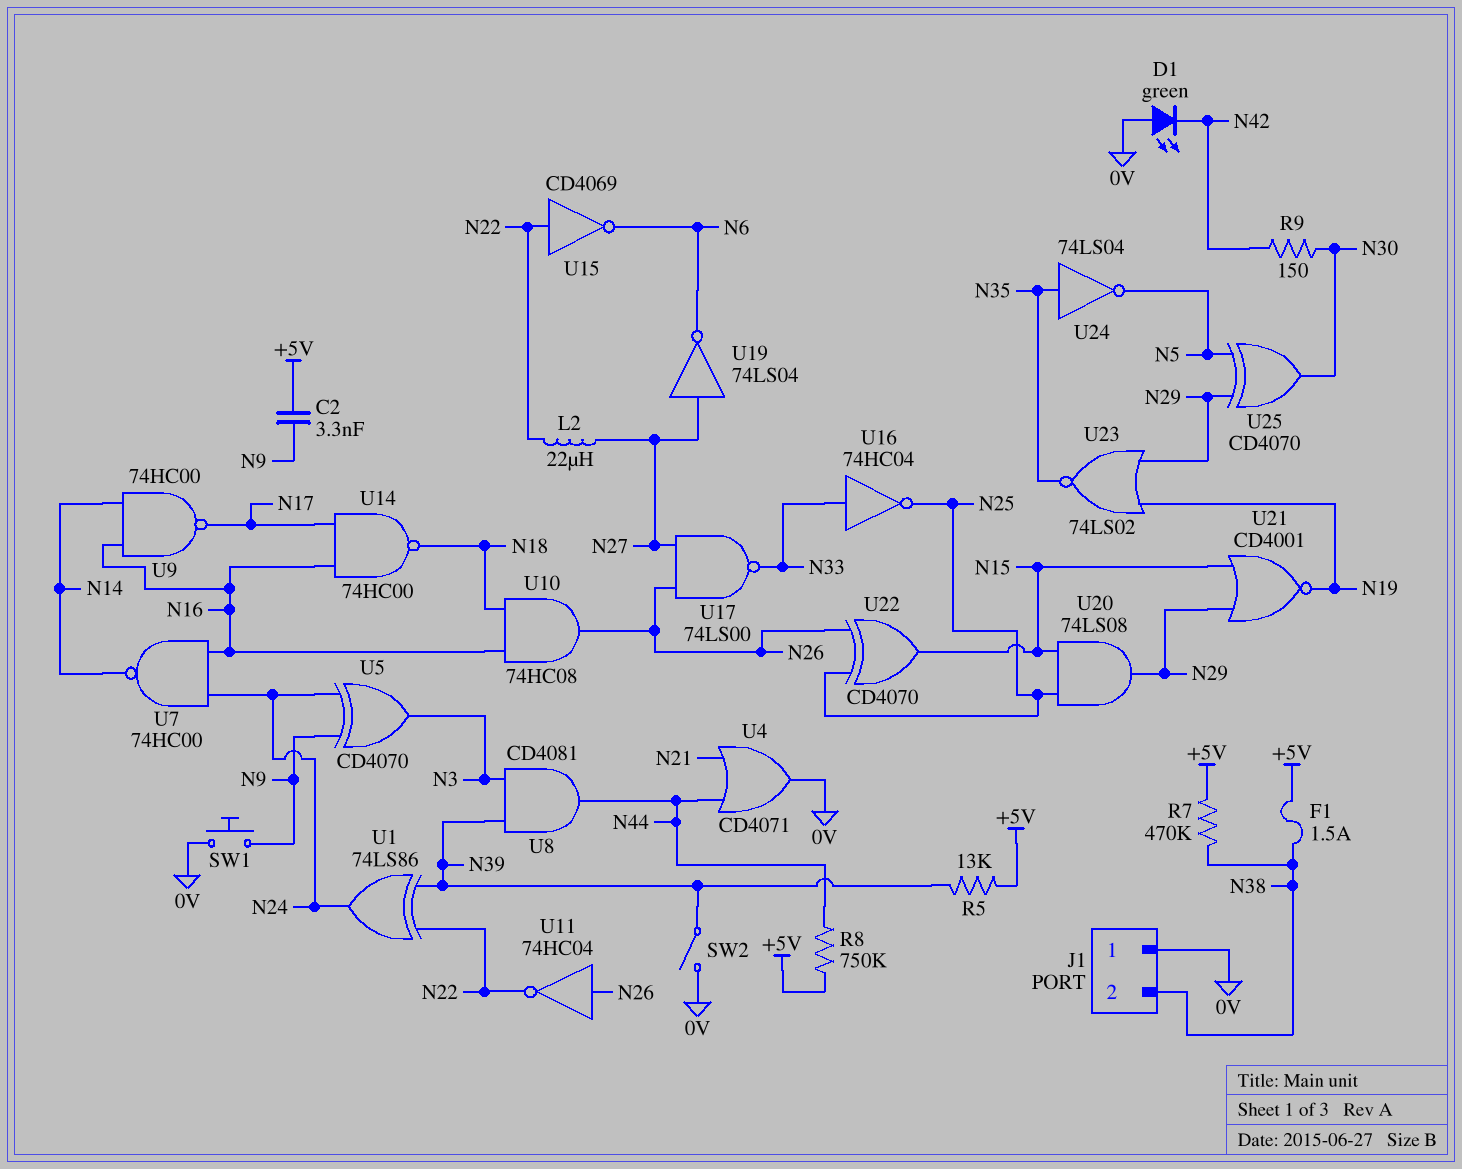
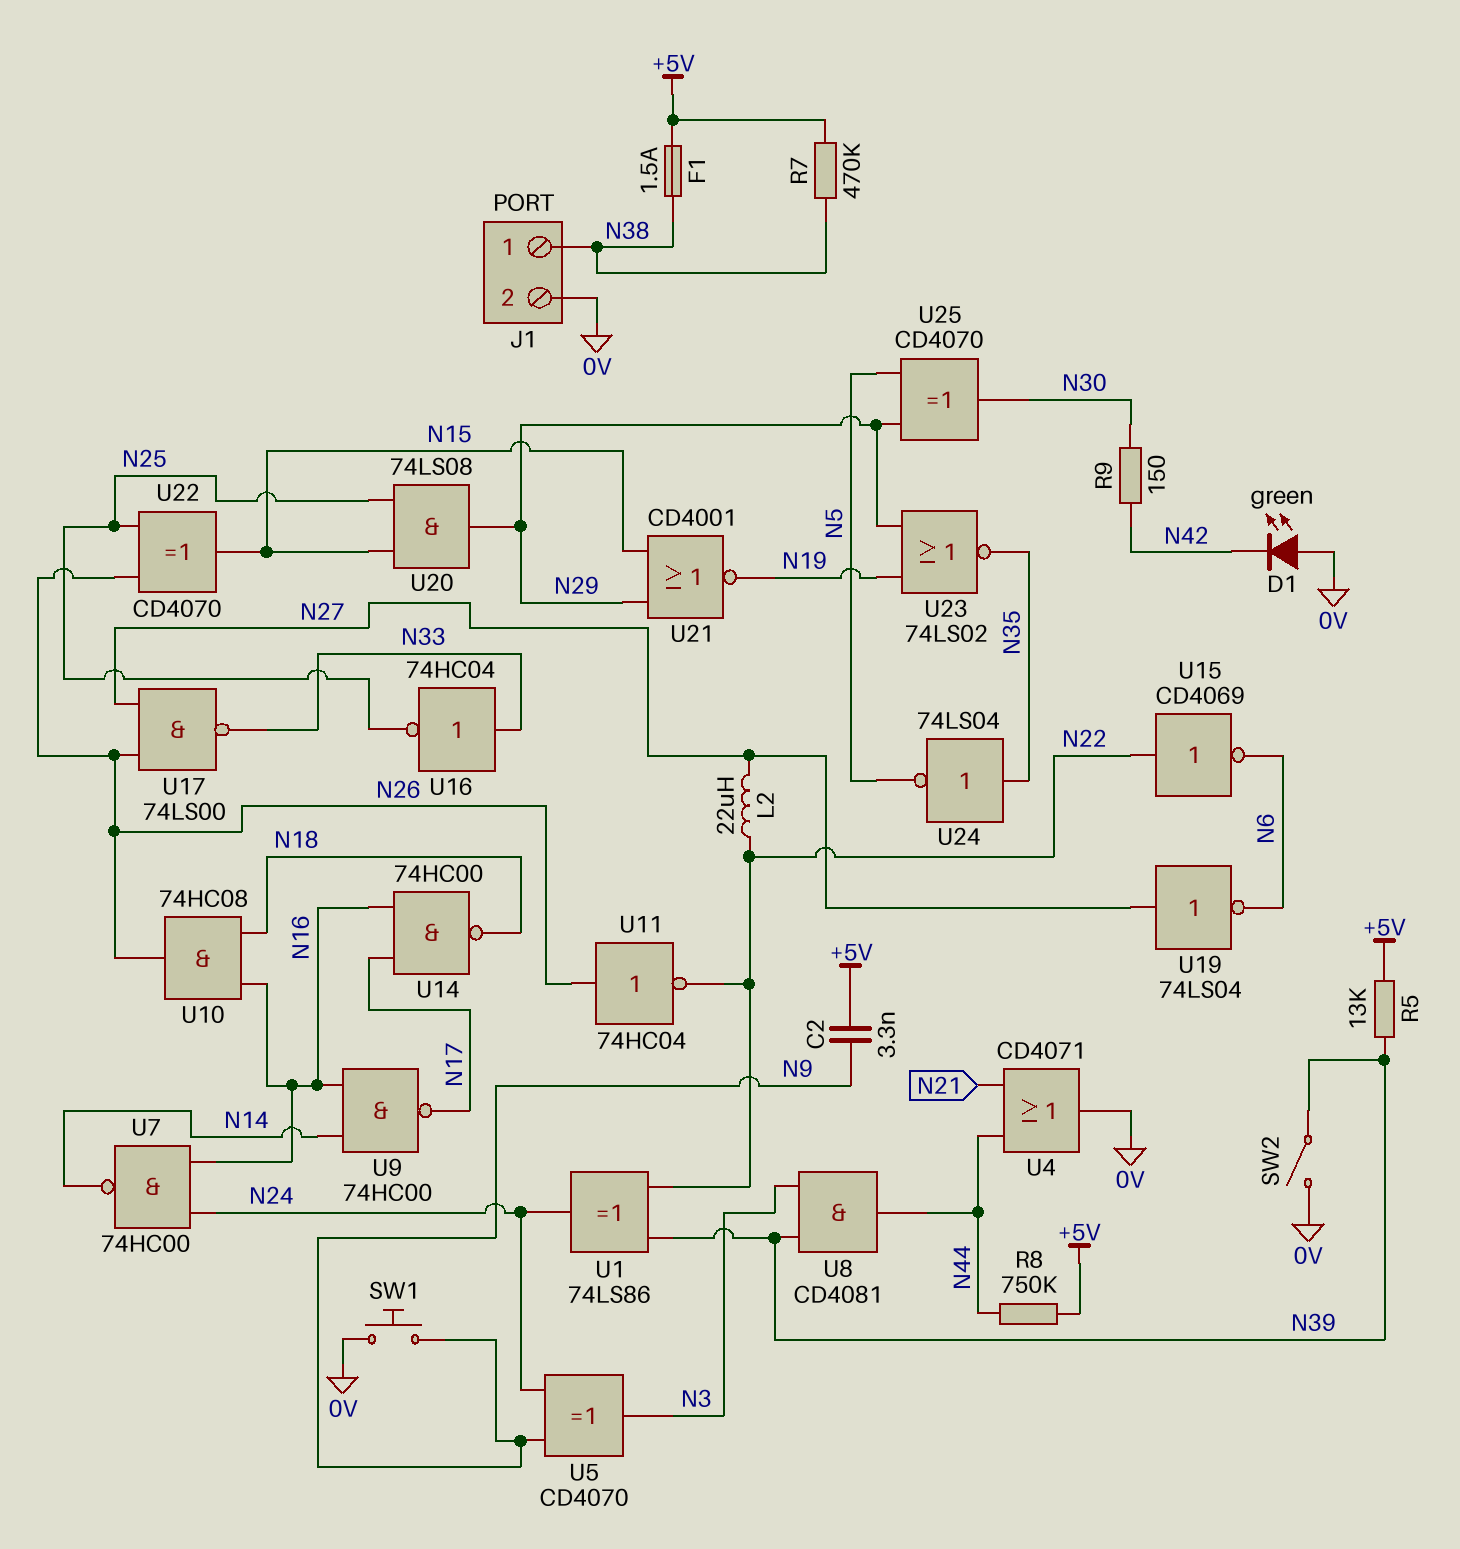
J1 pin 1: 0V -> N38
J1 pin 2: N38 -> 0V

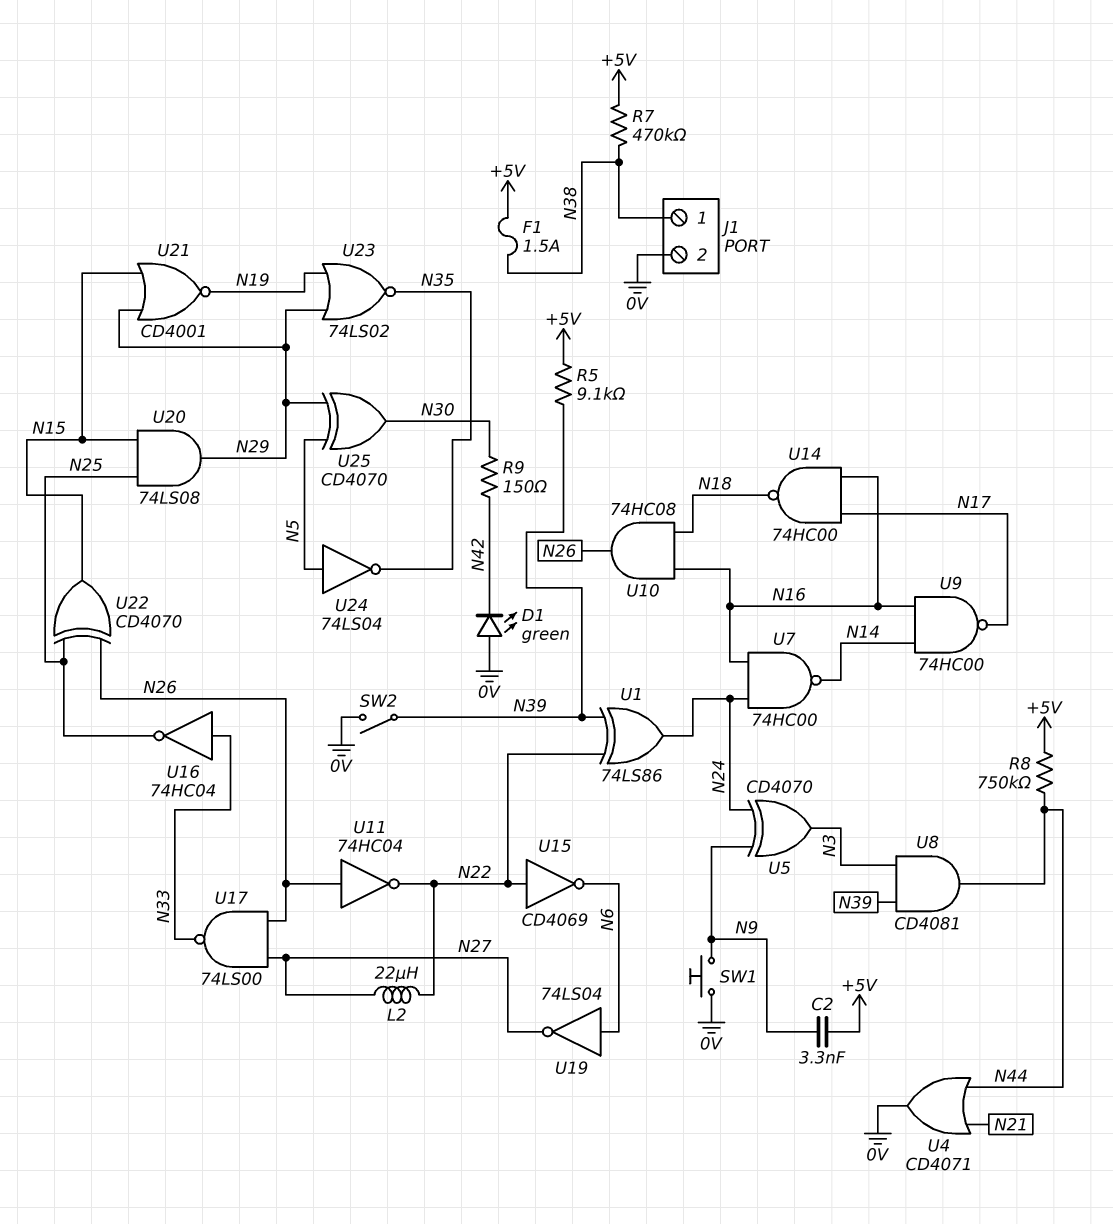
R5: 13k (+5V, N39) -> 9.1k (+5V, N39)
U19: NOT 74LS04 (in N27, out N6) -> NOT 74LS04 (in N6, out N27)
U24: NOT 74LS04 (in N35, out N5) -> NOT 74LS04 (in N5, out N35)

